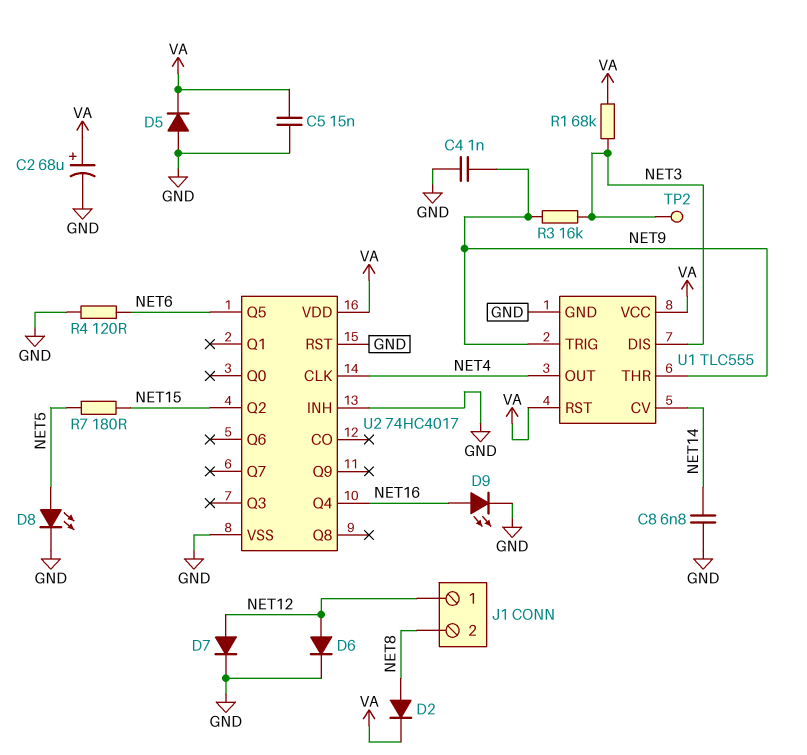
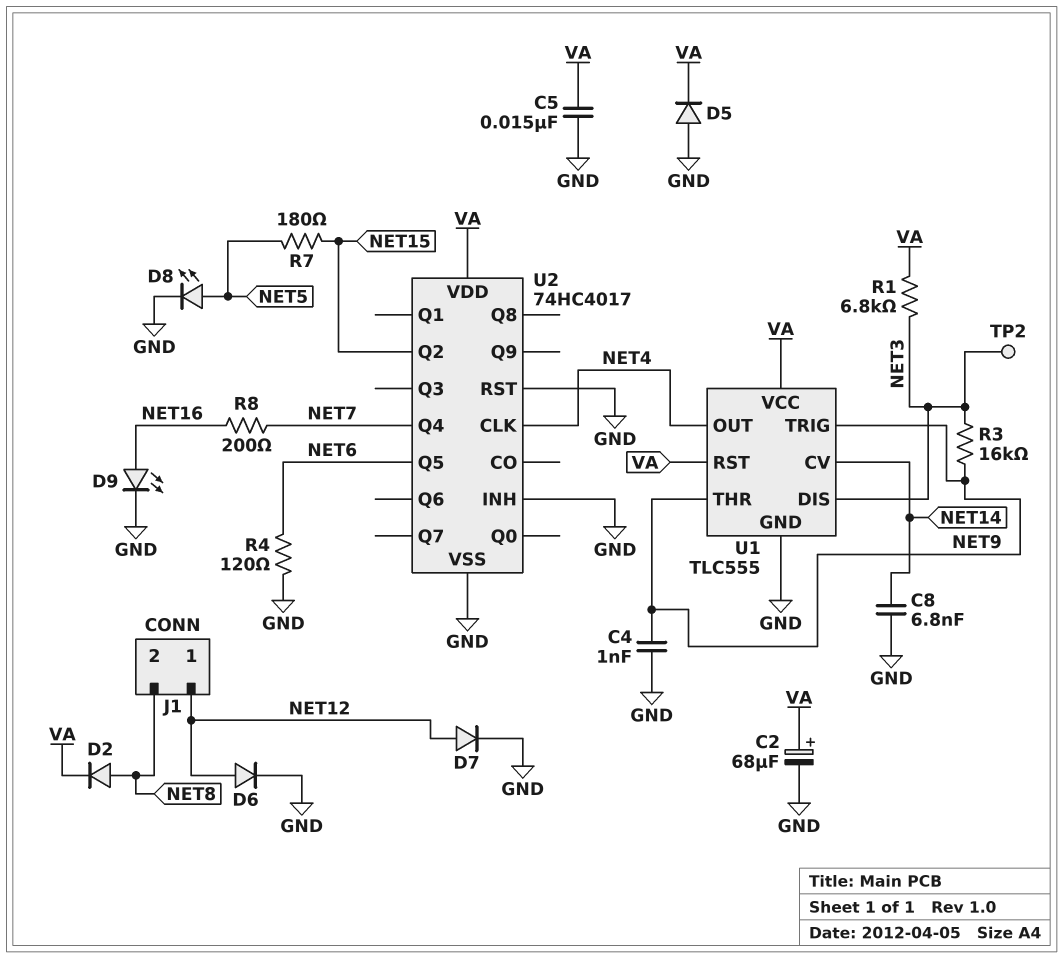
R1: 68k (NET3, VA) -> 6.8k (NET3, VA)
R8: none -> 200 (NET7, NET16)
U2 pin Q4: NET16 -> NET7

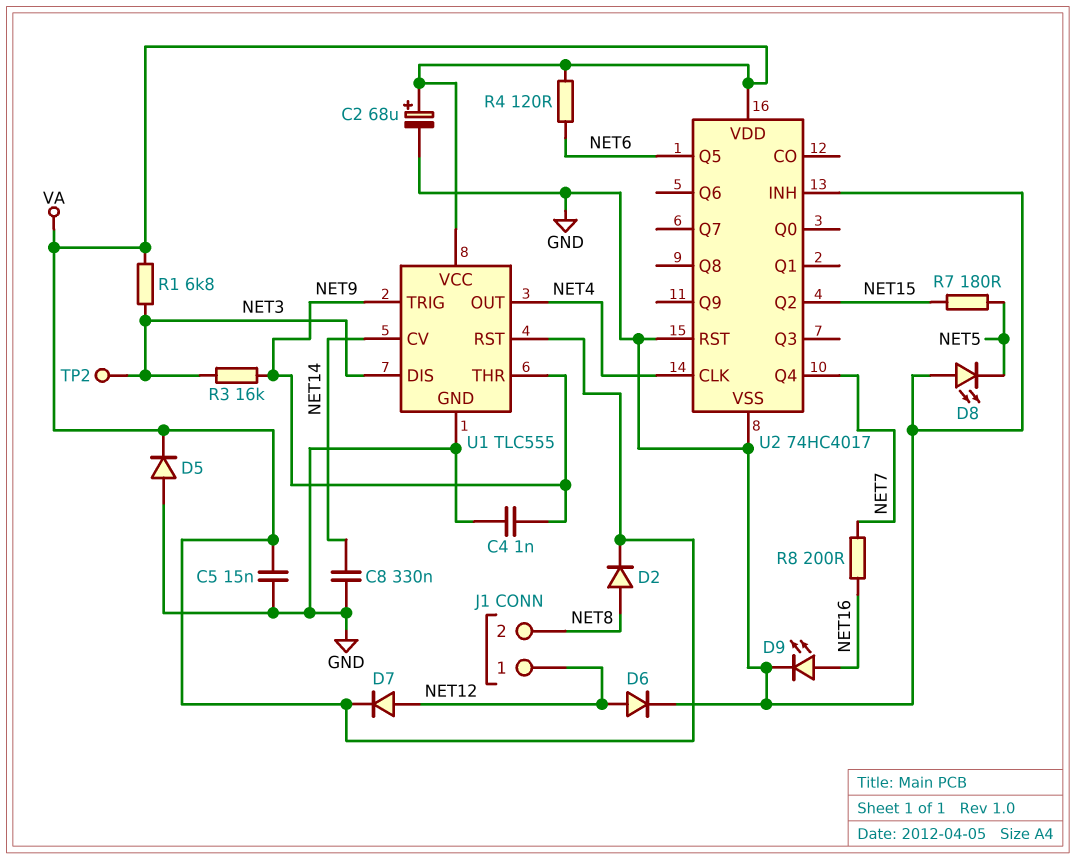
C8: 6.8nF (GND, NET14) -> 330nF (GND, NET14)
D7: diode (A NET12, K GND) -> diode (A NET12, K VA)
D8: LED (A NET5, K GND) -> LED (A GND, K NET5)
R4: 120 (GND, NET6) -> 120 (NET6, VA)

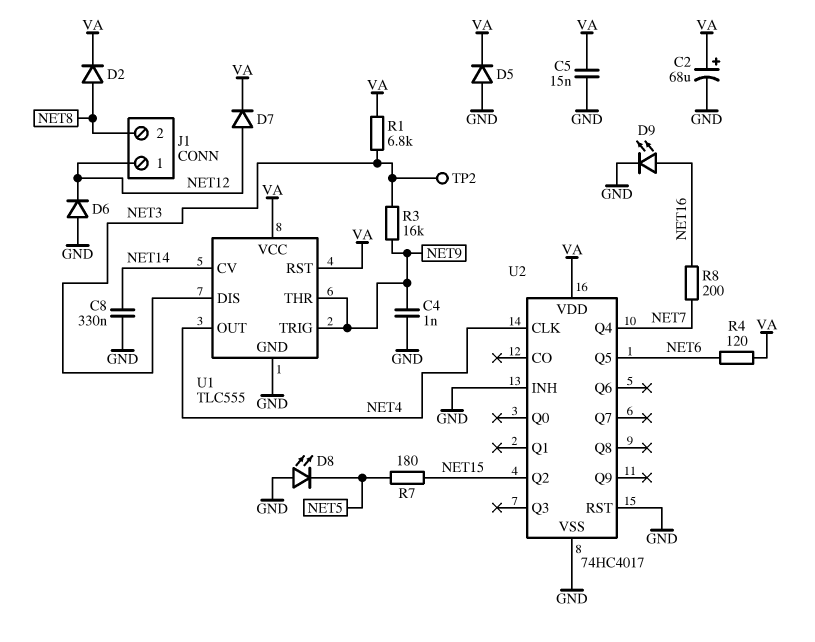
D6: diode (A NET12, K GND) -> diode (A GND, K NET12)

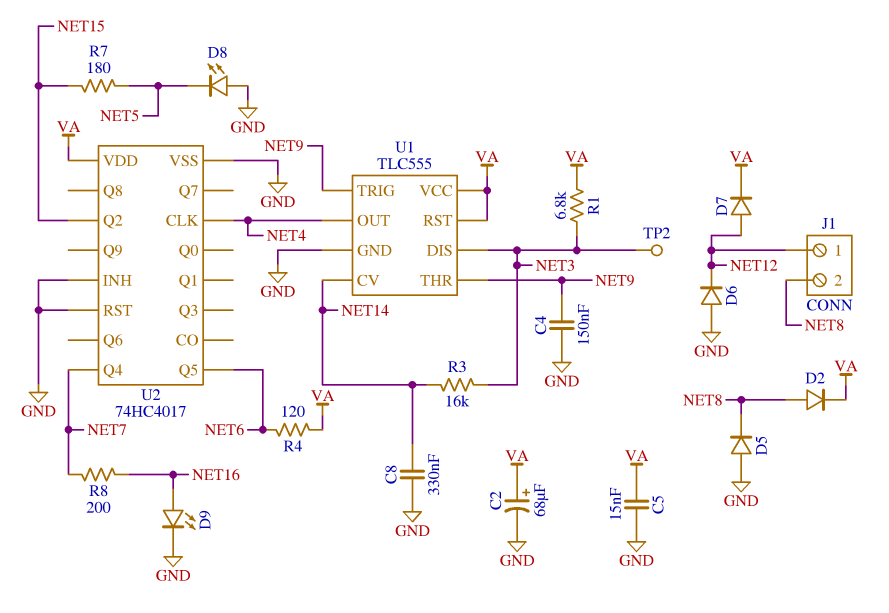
C4: 1nF (GND, NET9) -> 150nF (GND, NET9)
D5: diode (A GND, K VA) -> diode (A GND, K NET8)
R3: 16k (NET3, NET9) -> 16k (NET3, NET14)

